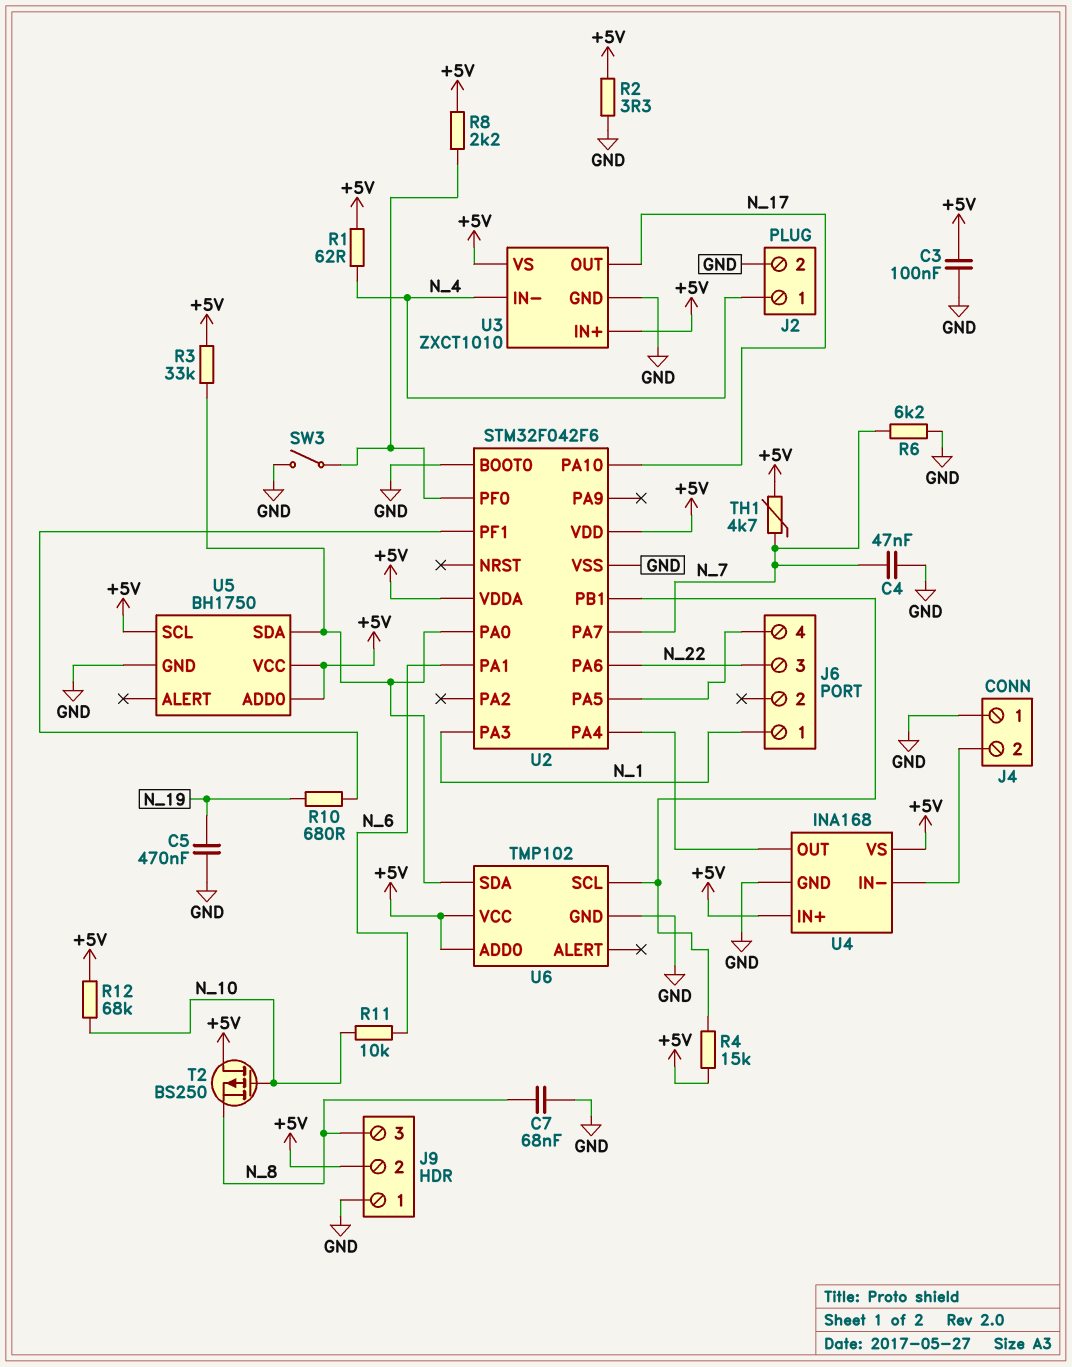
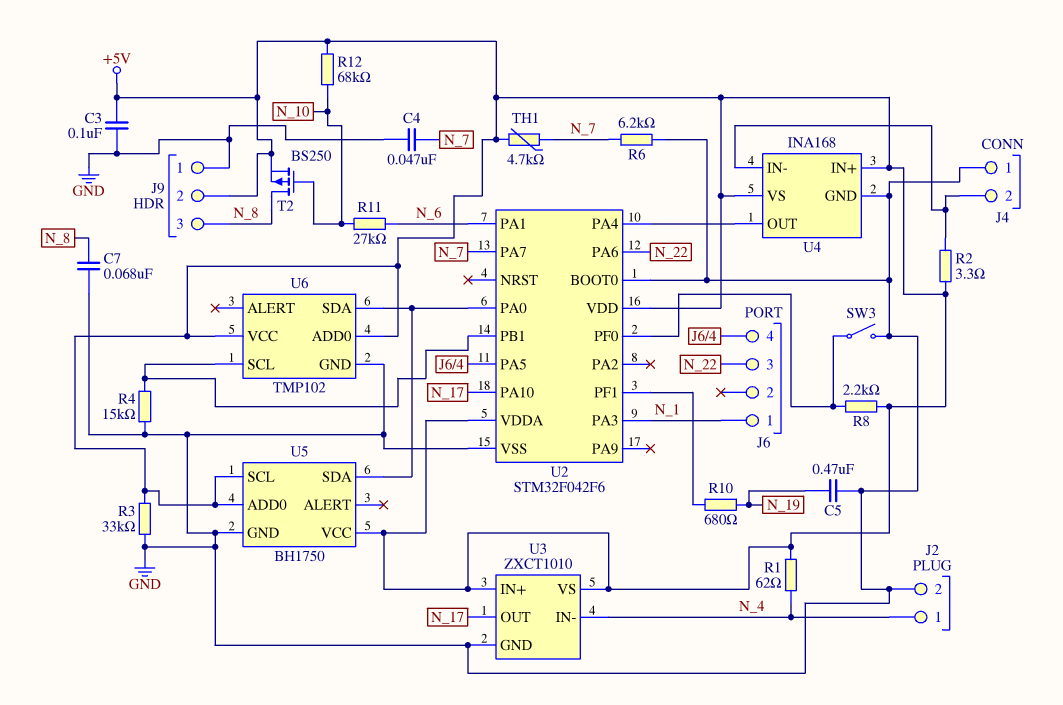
R2: 3.3 (+5V, GND) -> 3.3 (+5V, J4/2)
R3: 33k (+5V, U2/PA0) -> 33k (+5V, GND)
R4: 15k (+5V, U2/PB1) -> 15k (GND, U2/PB1)
R11: 10k (N_6, N_10) -> 27k (N_6, N_10)
T2: PMOS BS250 (G N_10, D +5V, S N_8) -> PMOS BS250 (G N_10, D N_8, S +5V)

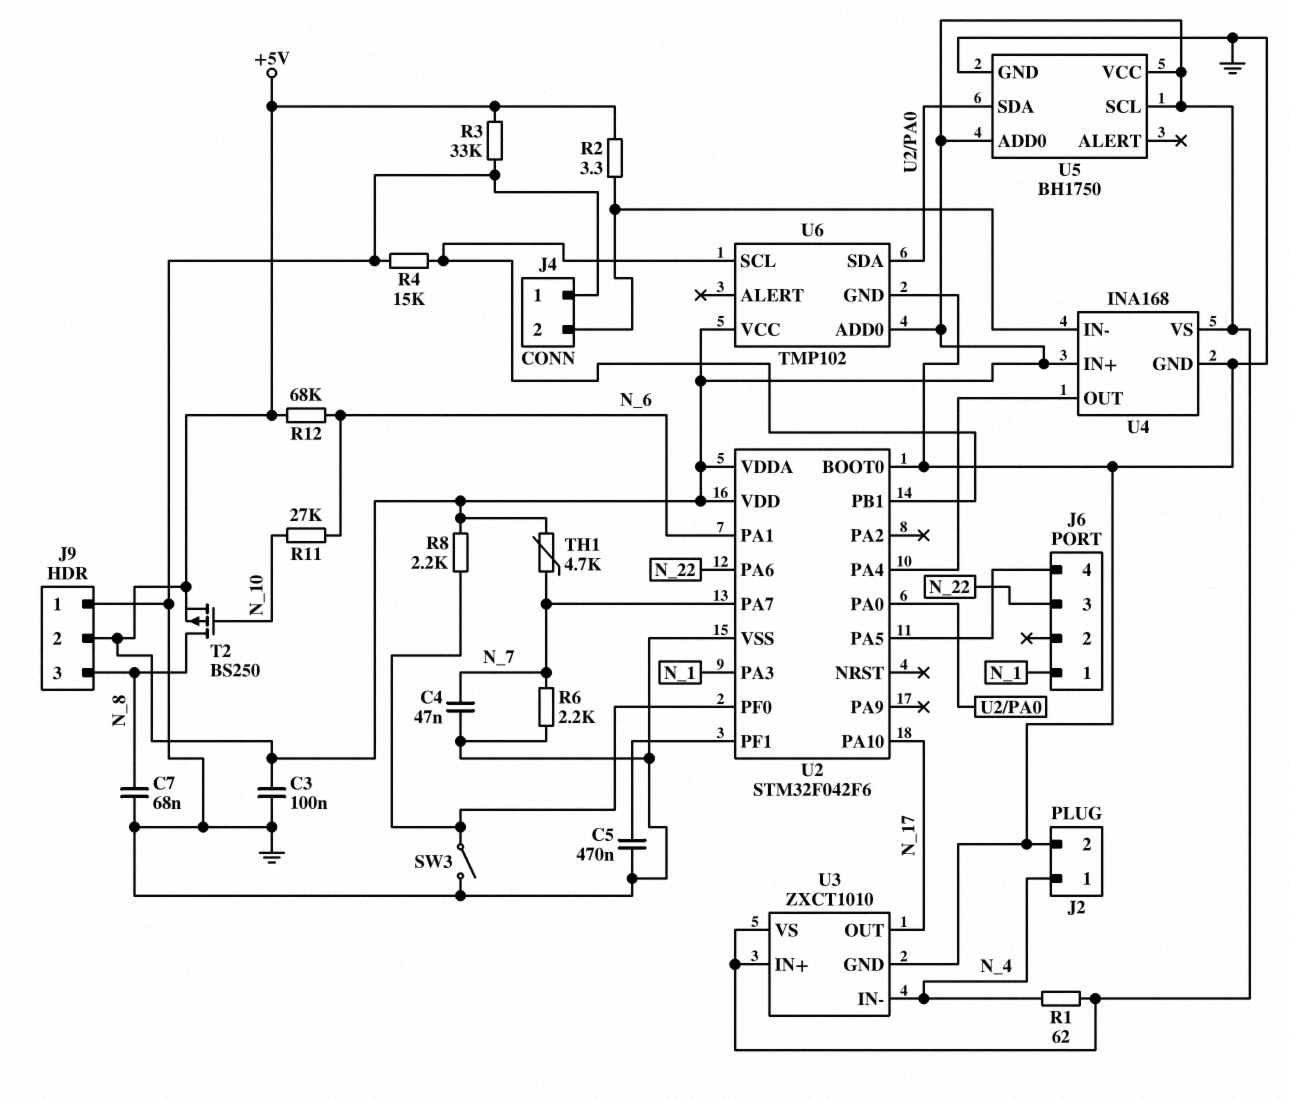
C5: 470nF (GND, N_19) -> 470nF (GND, U2/PF1)
R6: 6.2k (GND, N_7) -> 2.2k (GND, N_7)
R10: 680 (N_19, U2/PF1) -> none
R12: 68k (+5V, N_10) -> 68k (+5V, N_6)

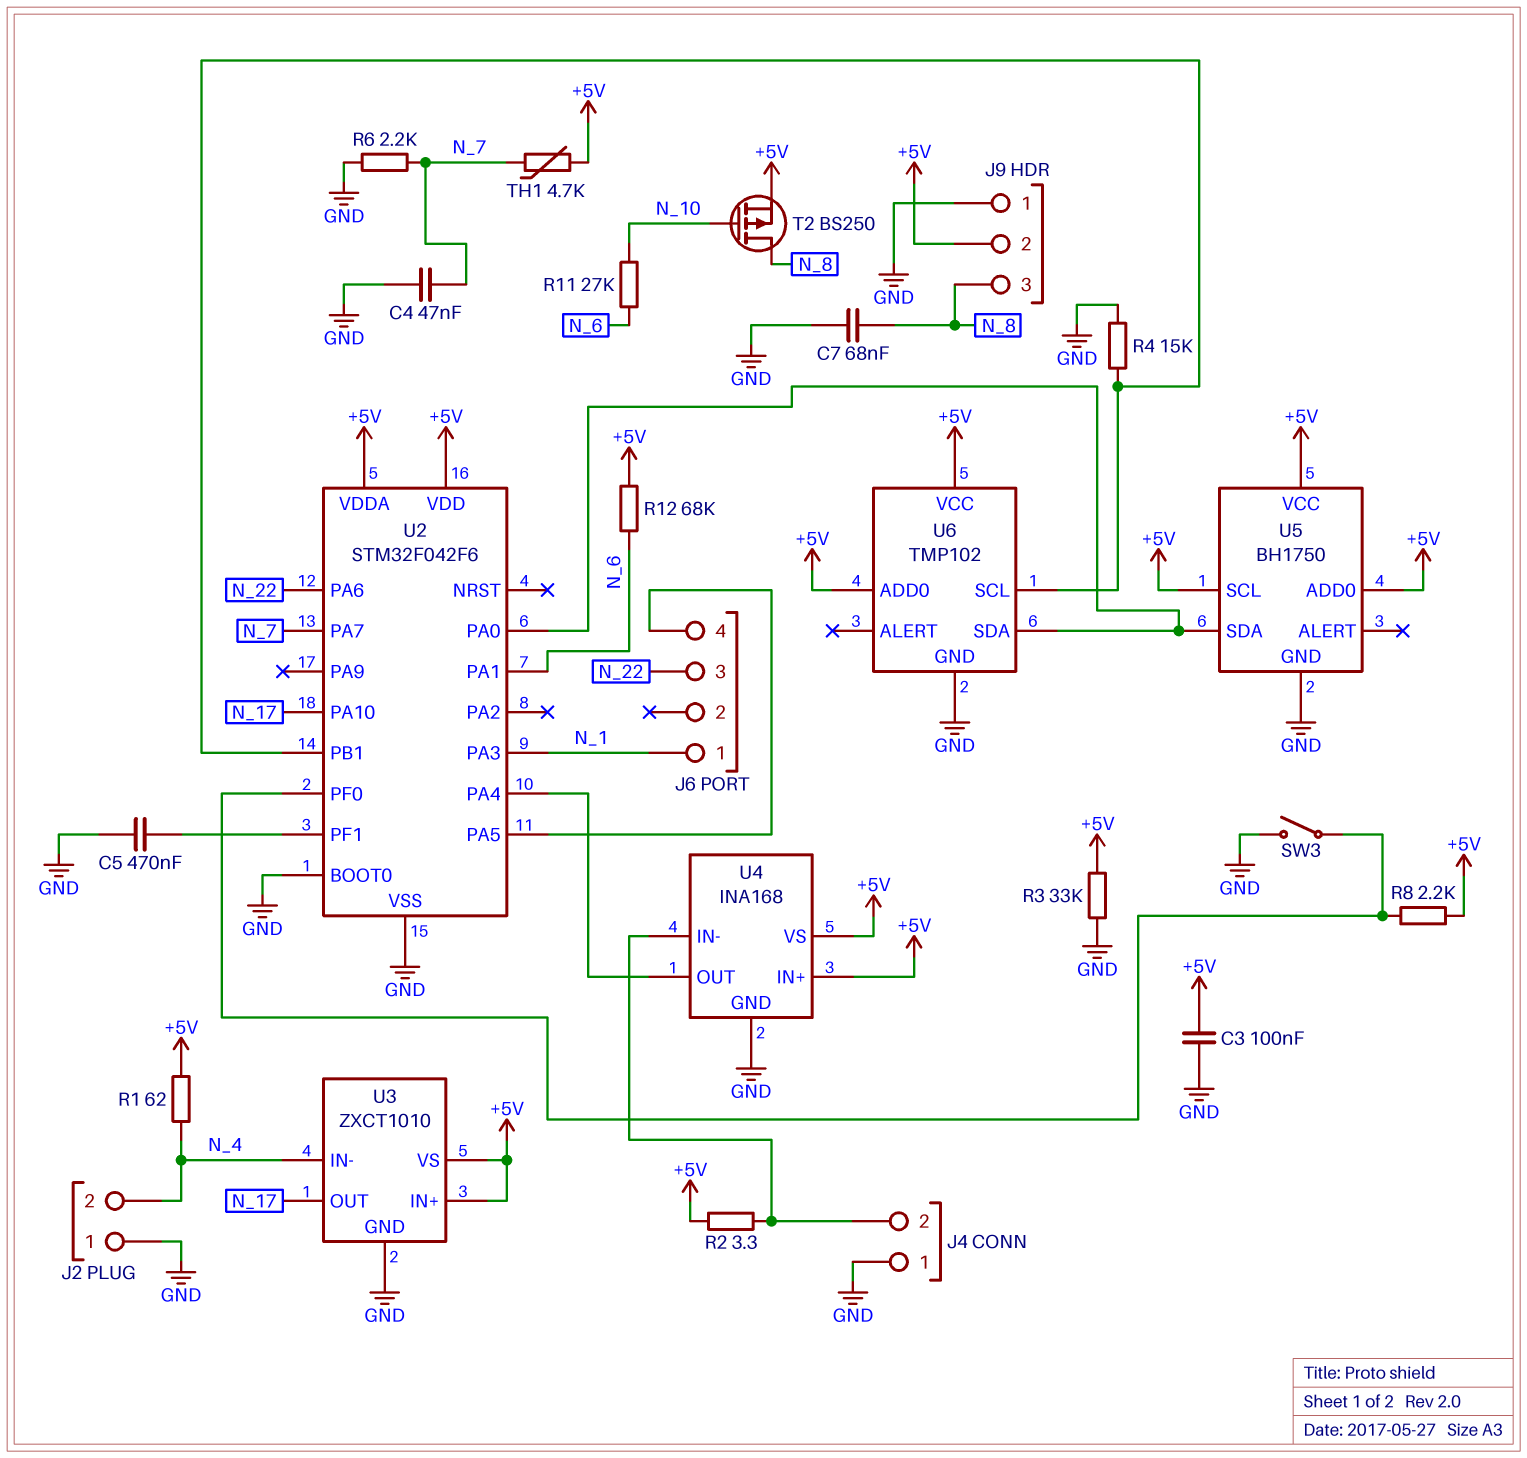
J2 pin 1: N_4 -> GND
J2 pin 2: GND -> N_4

